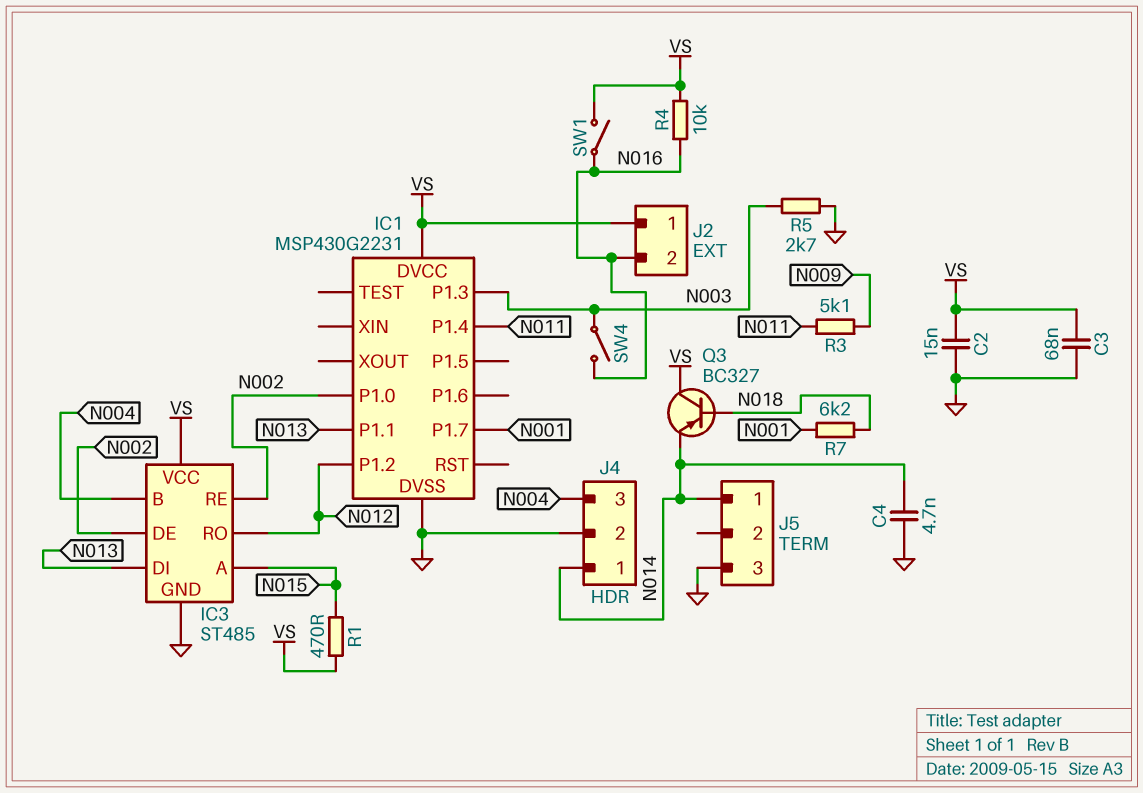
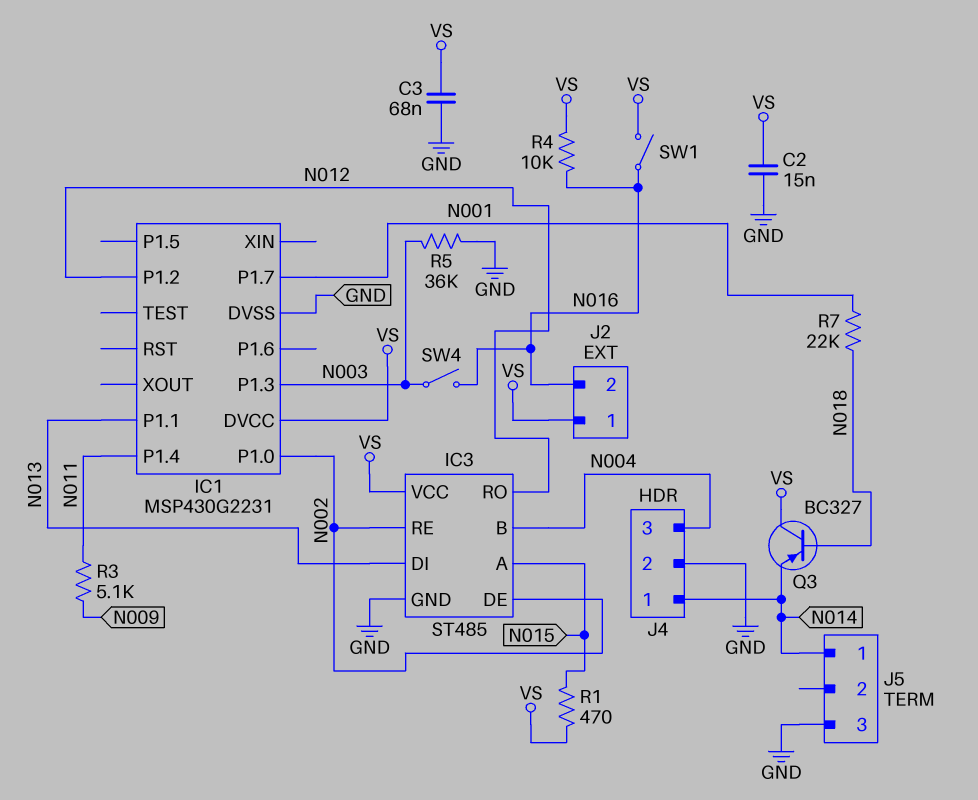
C4: 4.7nF (GND, N014) -> none
R5: 2.7k (GND, N003) -> 36k (GND, N003)
R7: 6.2k (N001, N018) -> 22k (N001, N018)

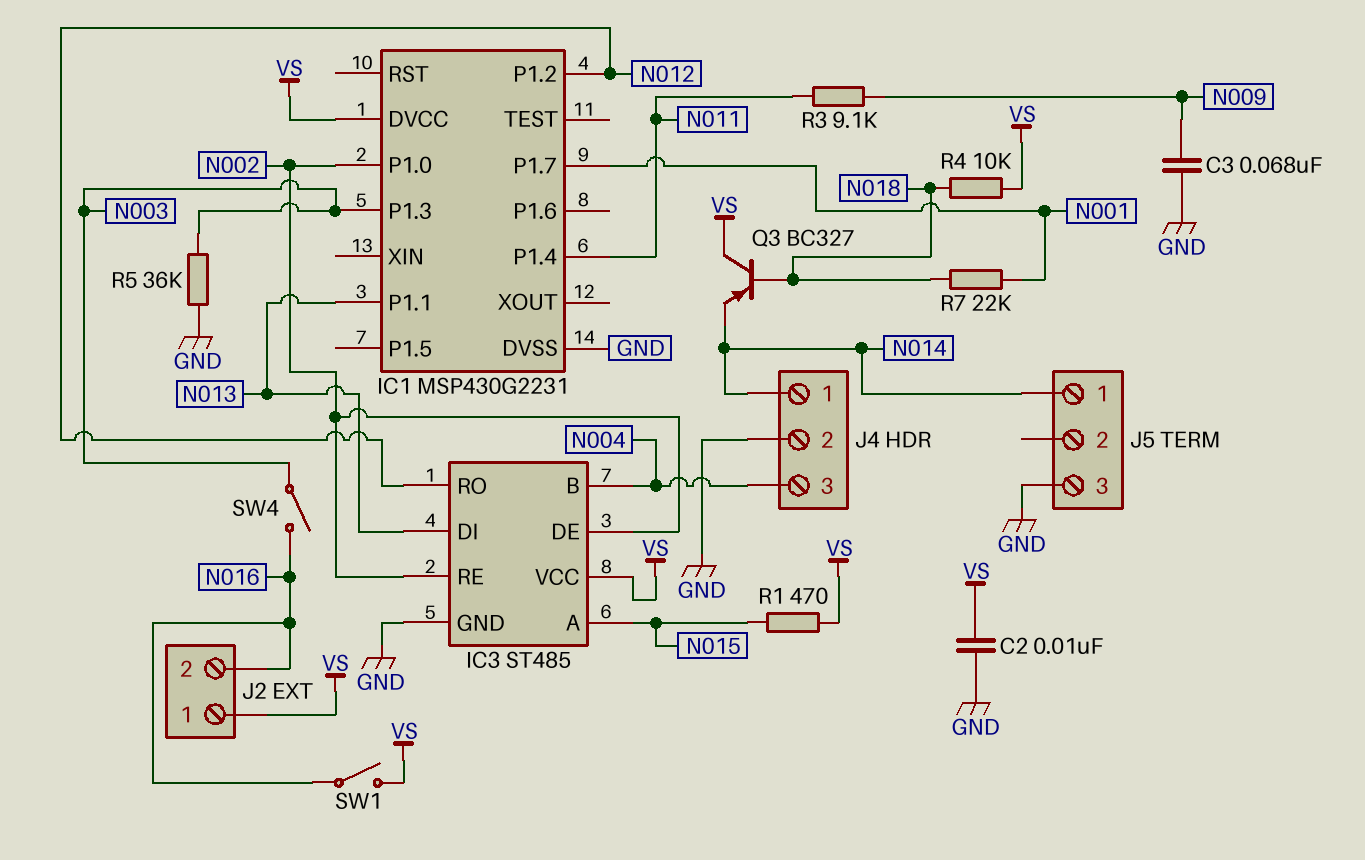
C2: 15nF (GND, VS) -> 10nF (GND, VS)
C3: 68nF (GND, VS) -> 68nF (GND, N009)
R3: 5.1k (N009, N011) -> 9.1k (N009, N011)
R4: 10k (N016, VS) -> 10k (N018, VS)

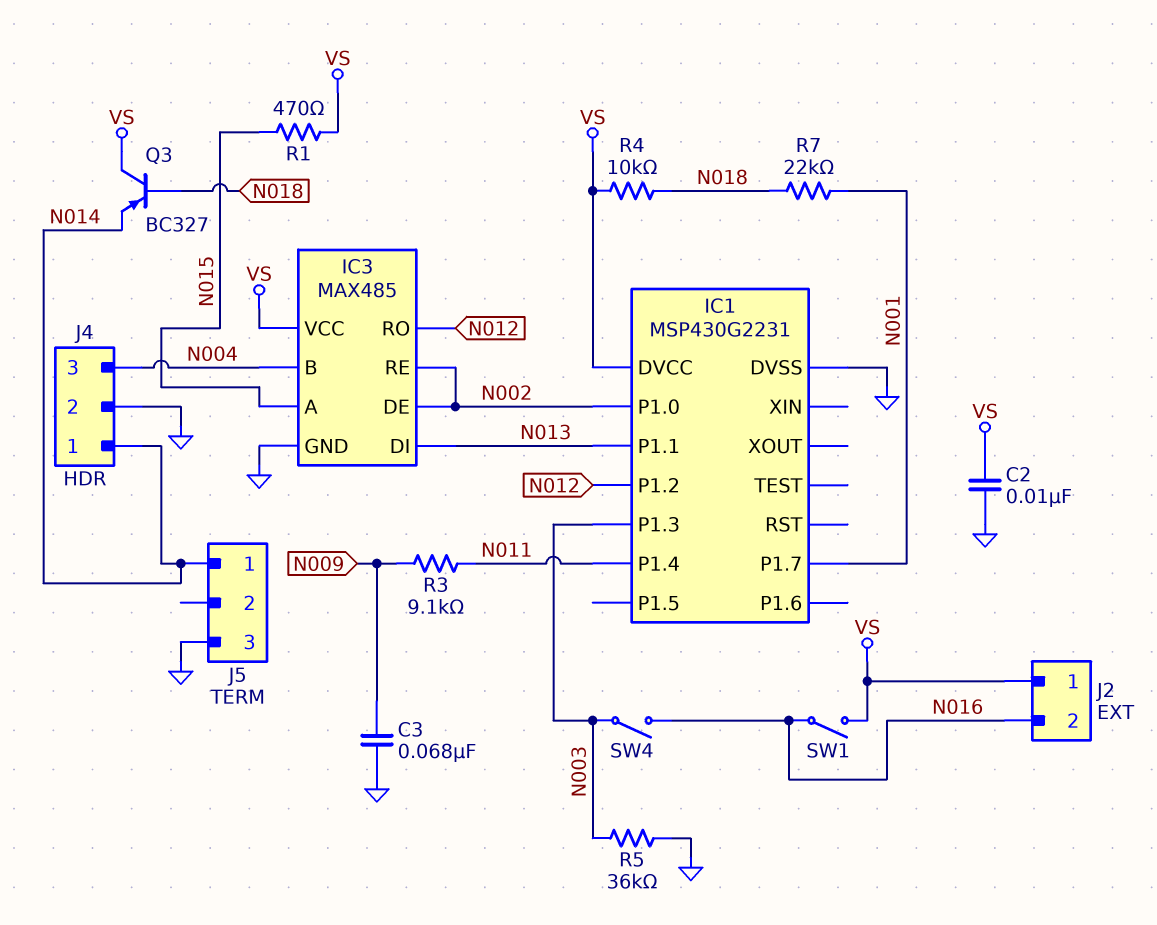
IC3: ST485 -> MAX485

